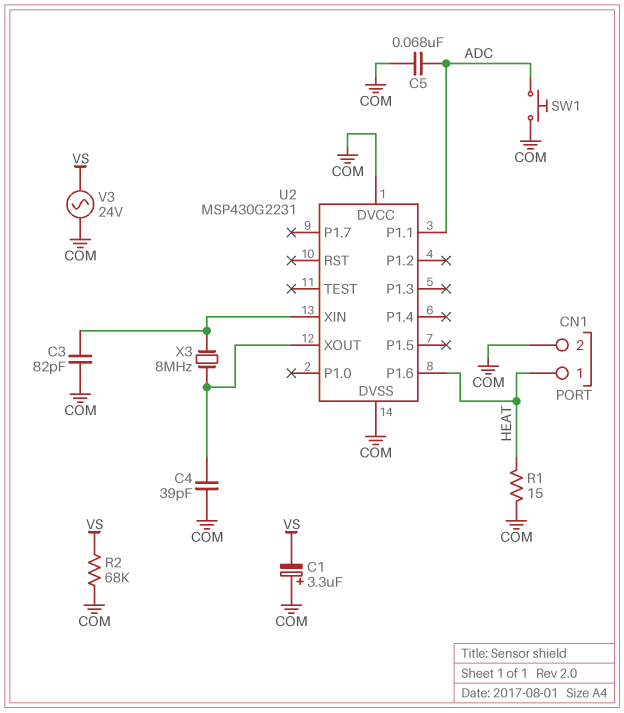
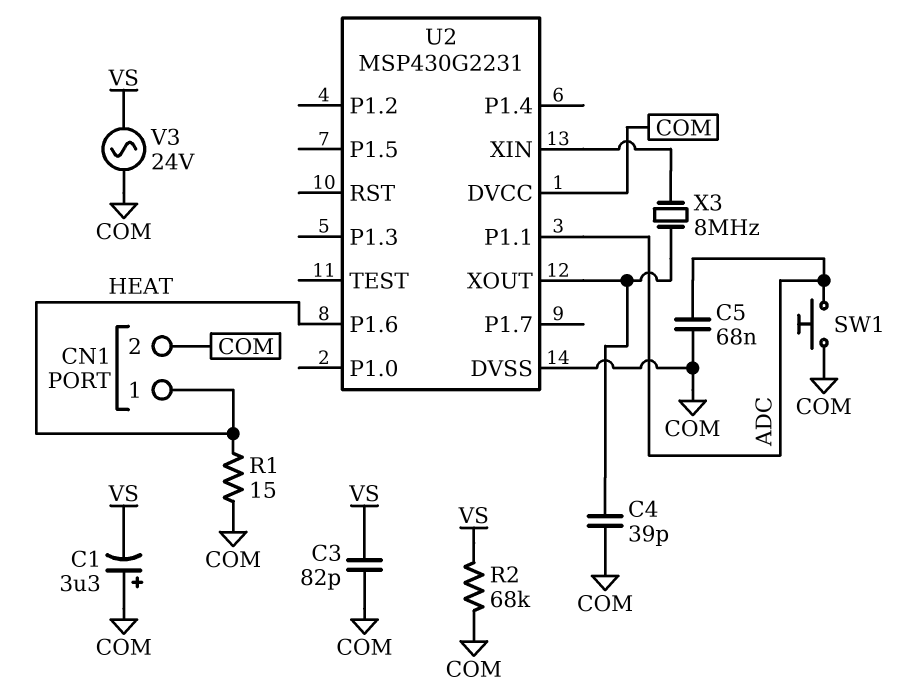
C3: 82pF (COM, U2/XIN) -> 82pF (COM, VS)

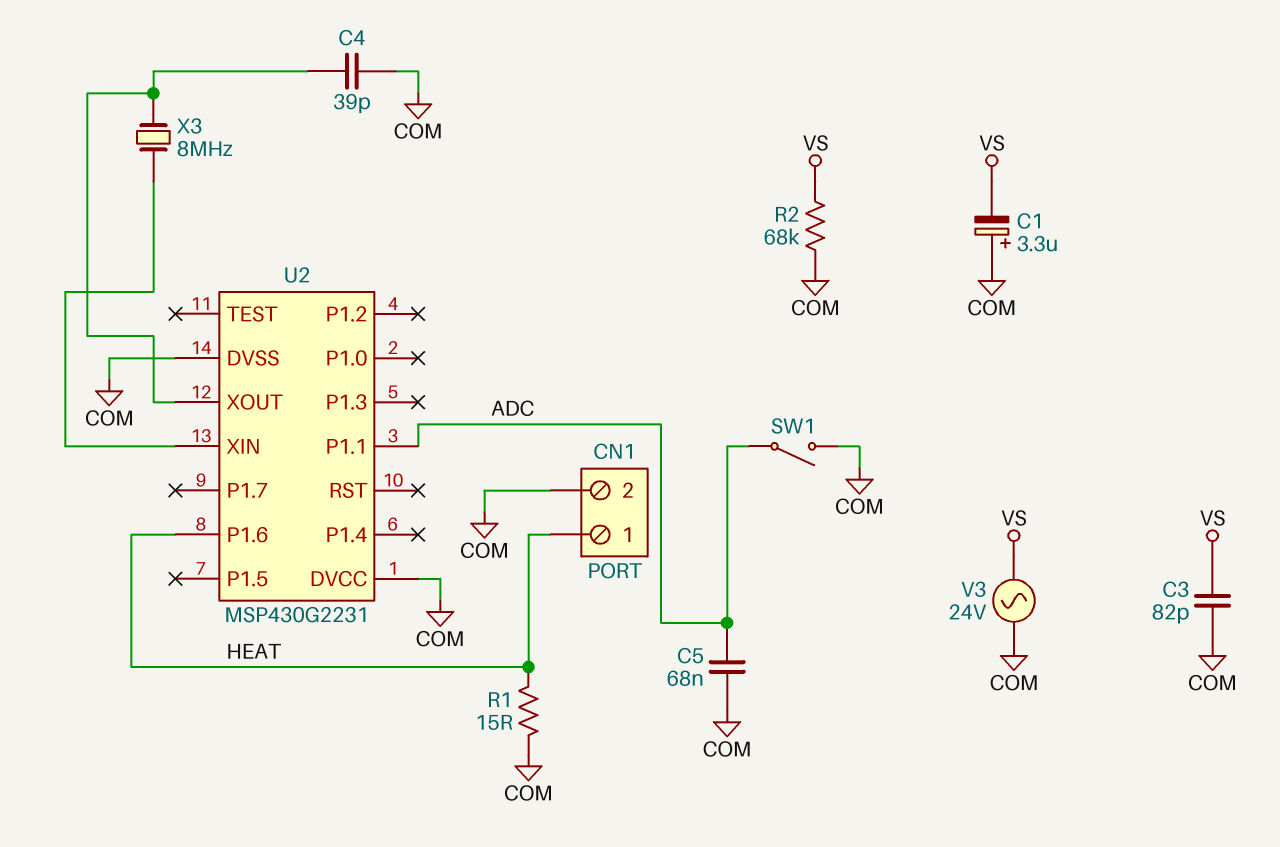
SW1: button (ADC, COM) -> switch (ADC, COM)

